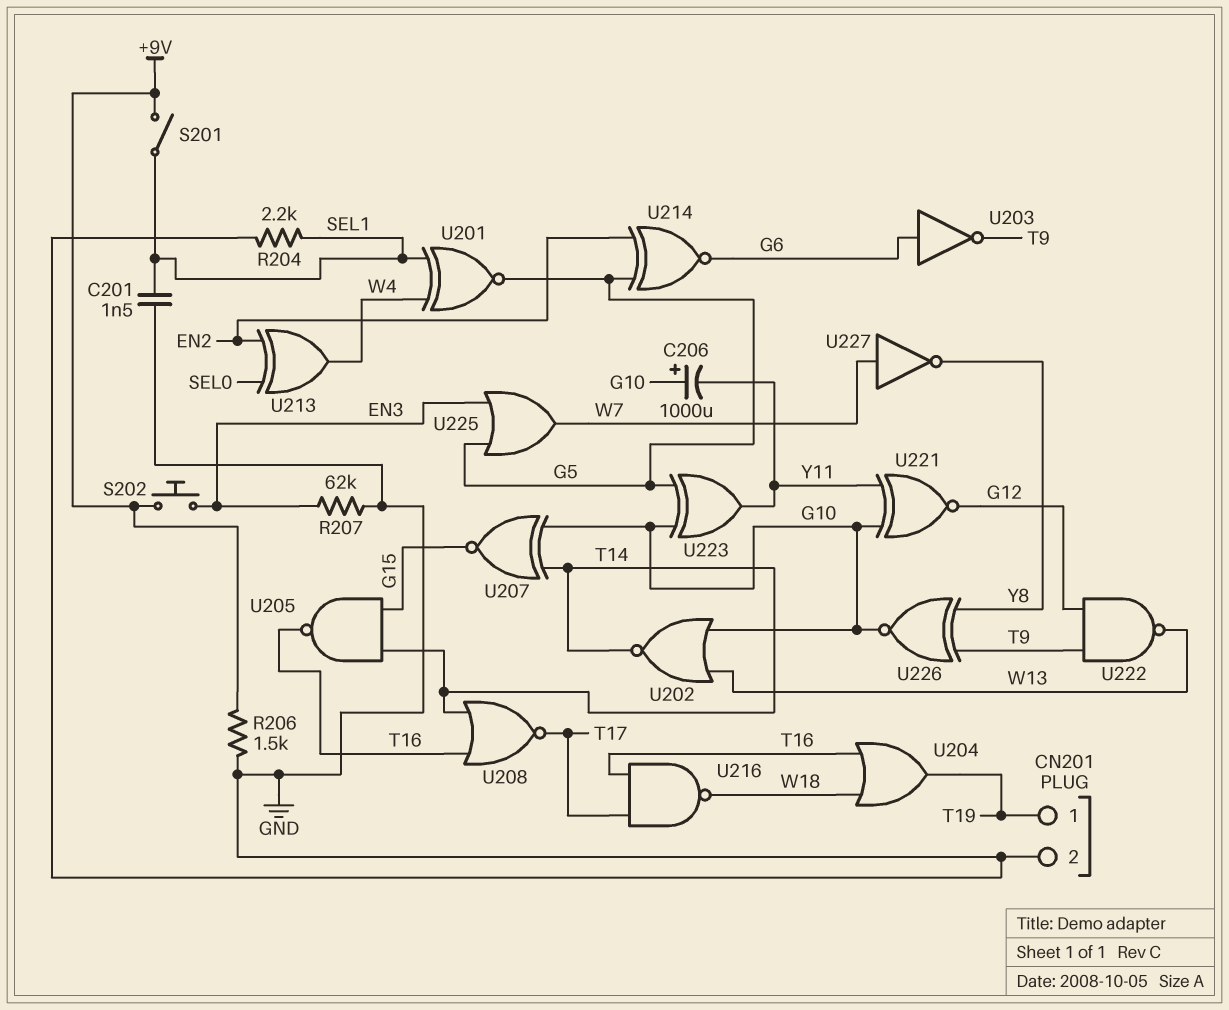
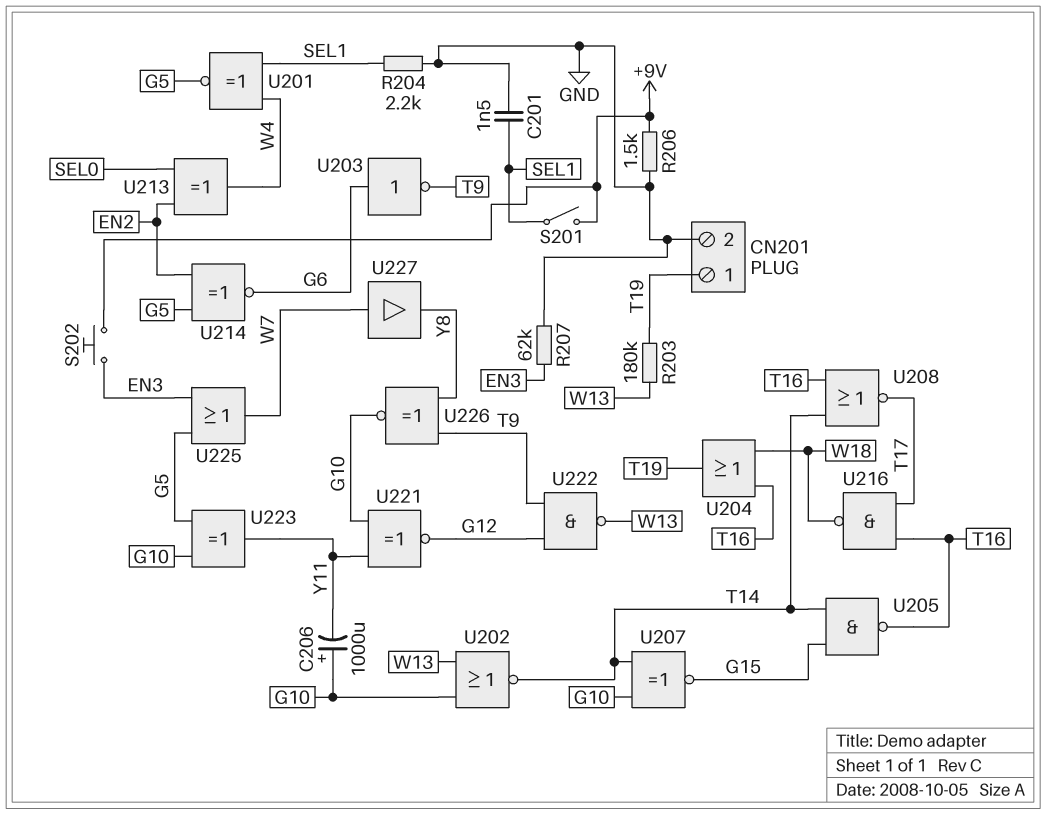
R203: none -> 180k (T19, W13)
U227: NOT (in W7, out Y8) -> buffer (in W7, out Y8)

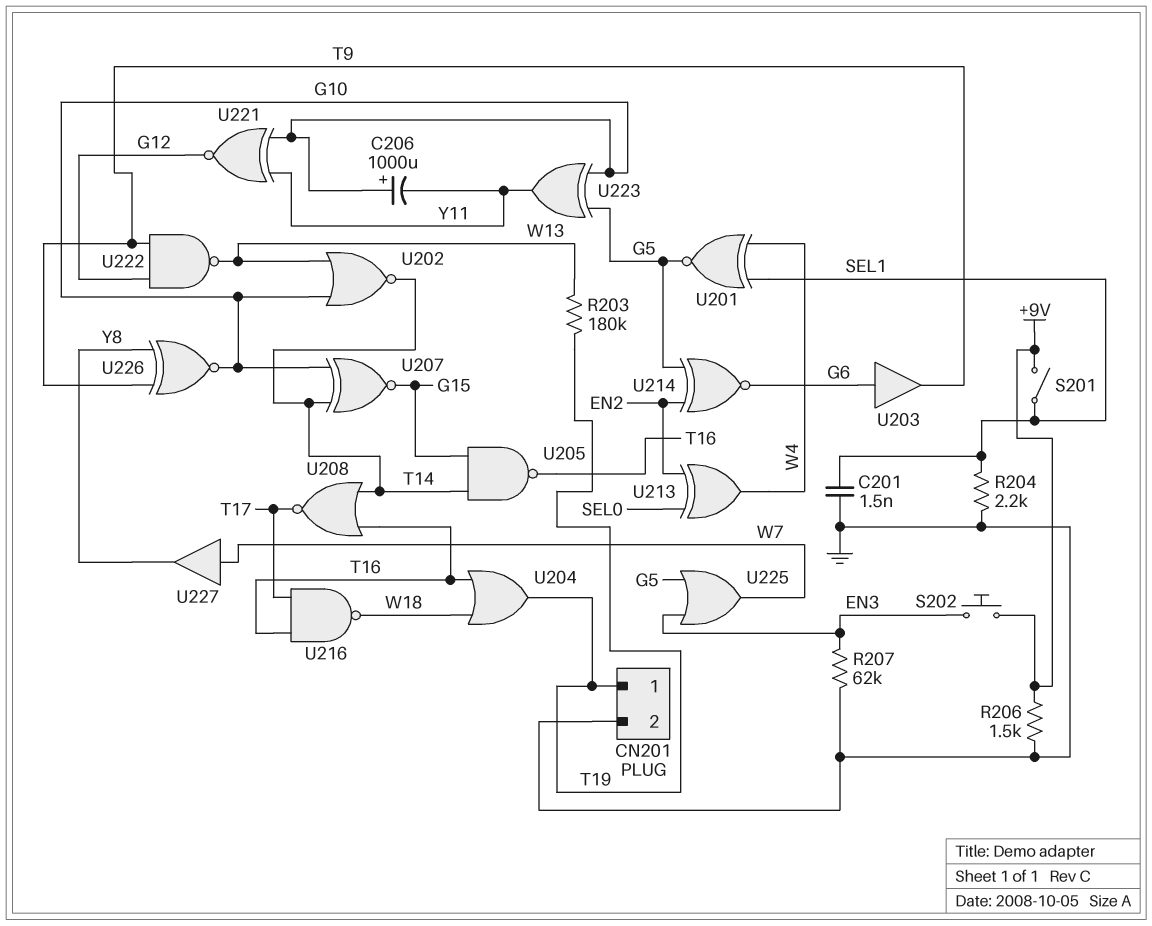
U203: NOT (in G6, out T9) -> buffer (in G6, out T9)

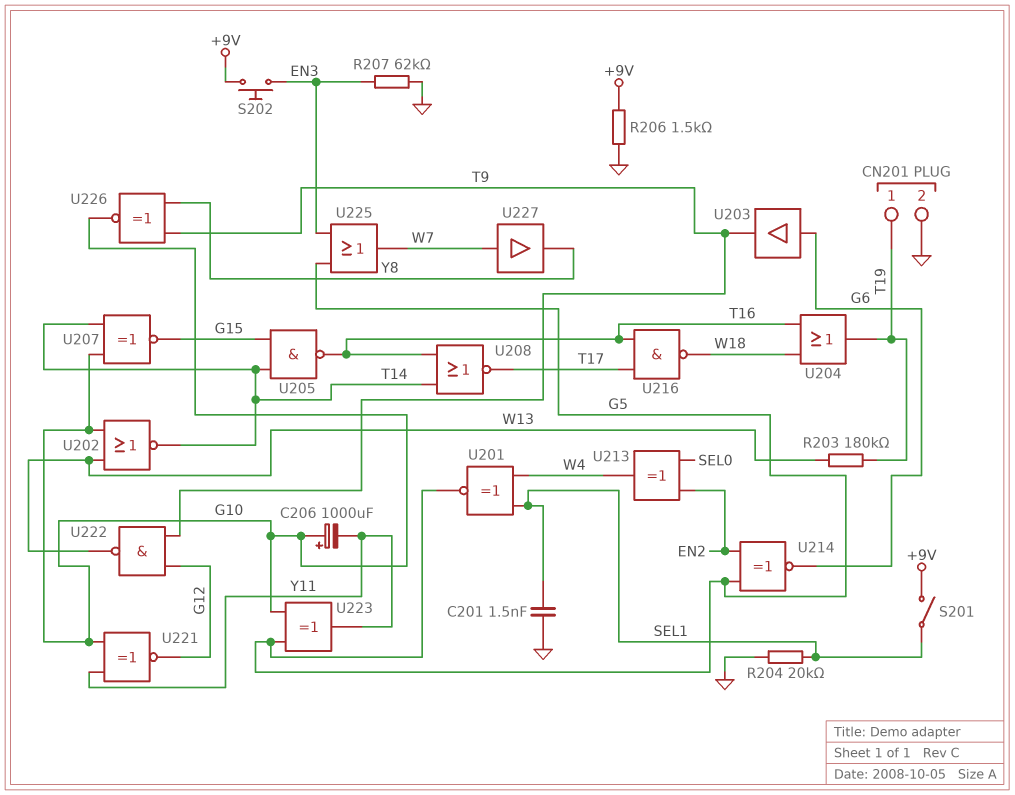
R204: 2.2k (GND, SEL1) -> 20k (GND, SEL1)

